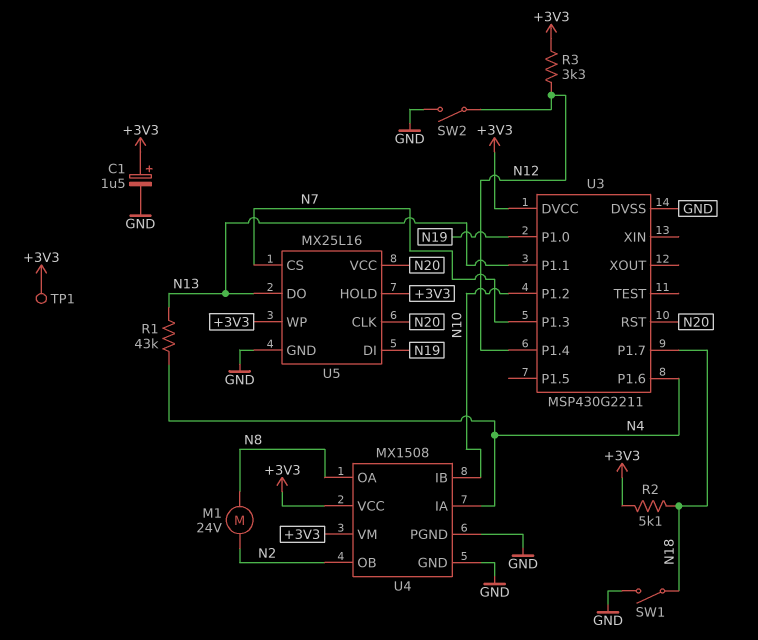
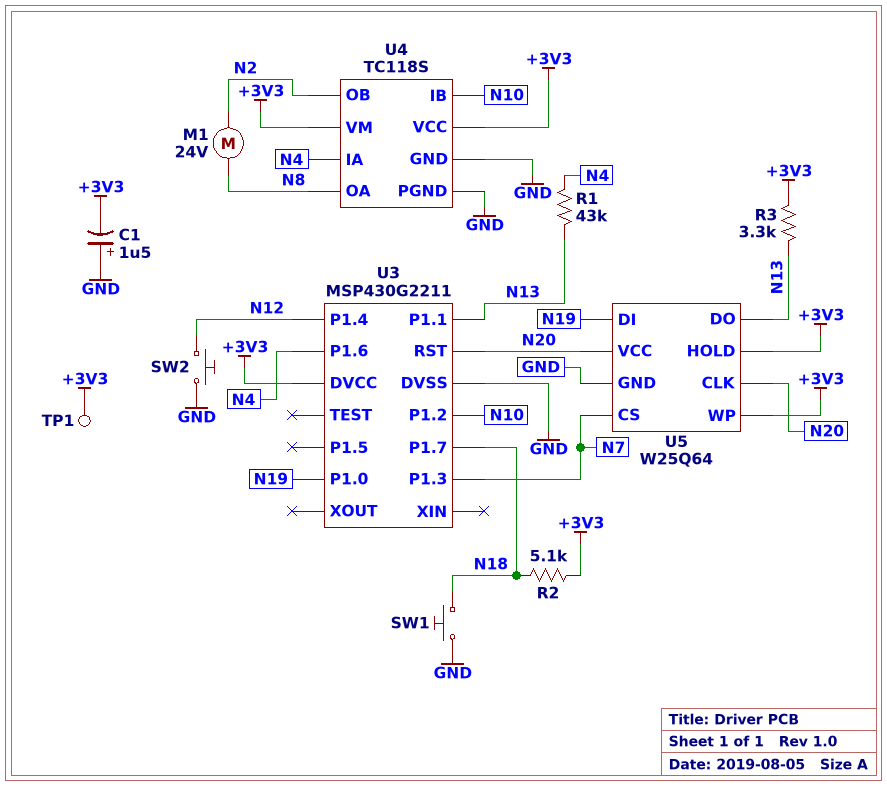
C1: 1.5uF (plus +3V3, minus GND) -> 1.5uF (plus GND, minus +3V3)
R3: 3.3k (+3V3, N12) -> 3.3k (+3V3, N13)
SW1: switch (GND, N18) -> button (GND, N18)
SW2: switch (GND, N12) -> button (GND, N12)
U4: MX1508 -> TC118S
U5: MX25L16 -> W25Q64

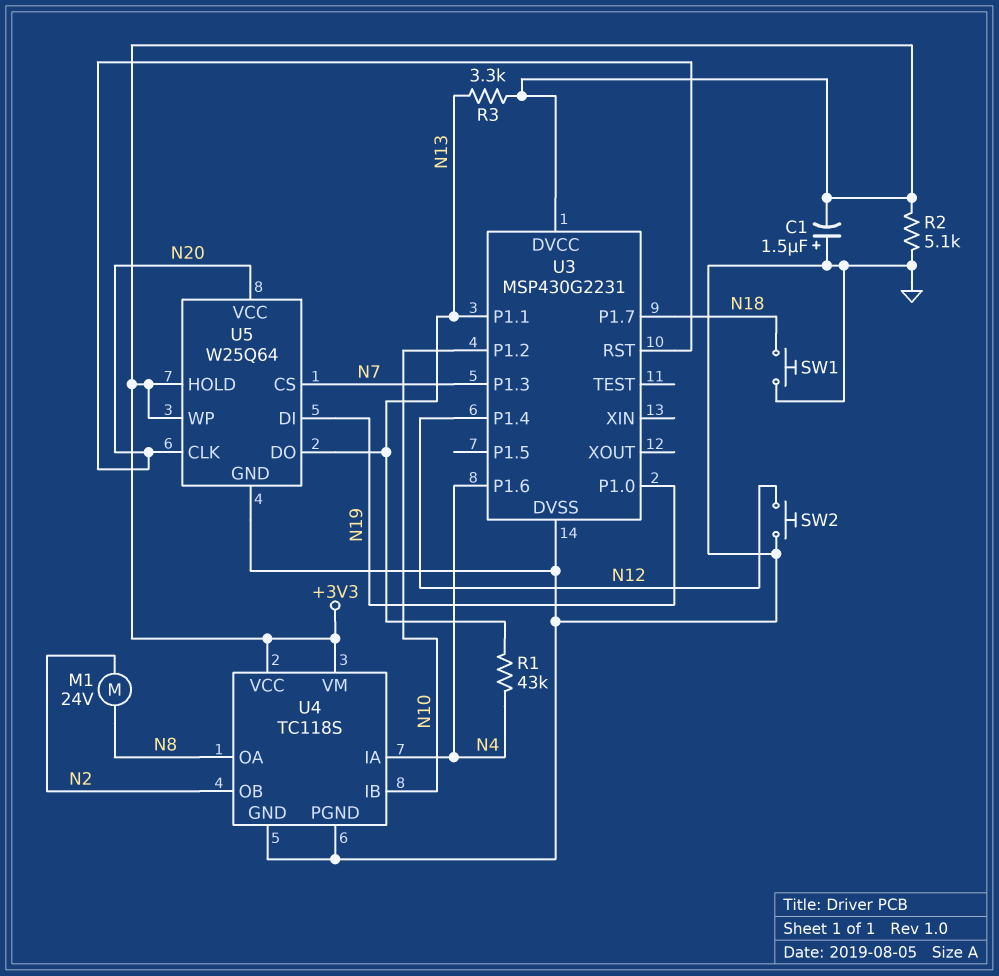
R2: 5.1k (+3V3, N18) -> 5.1k (+3V3, GND)
TP1: test point (+3V3) -> none
U3: MSP430G2211 -> MSP430G2231

